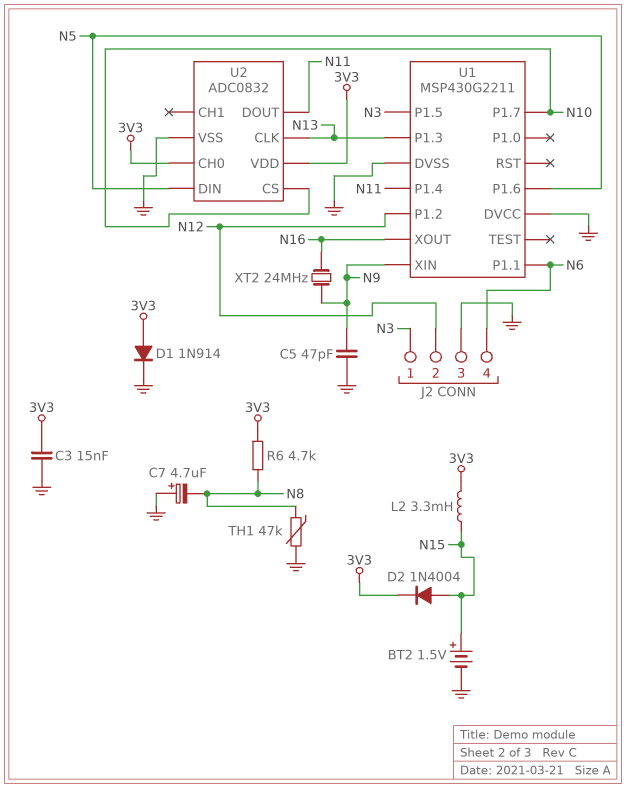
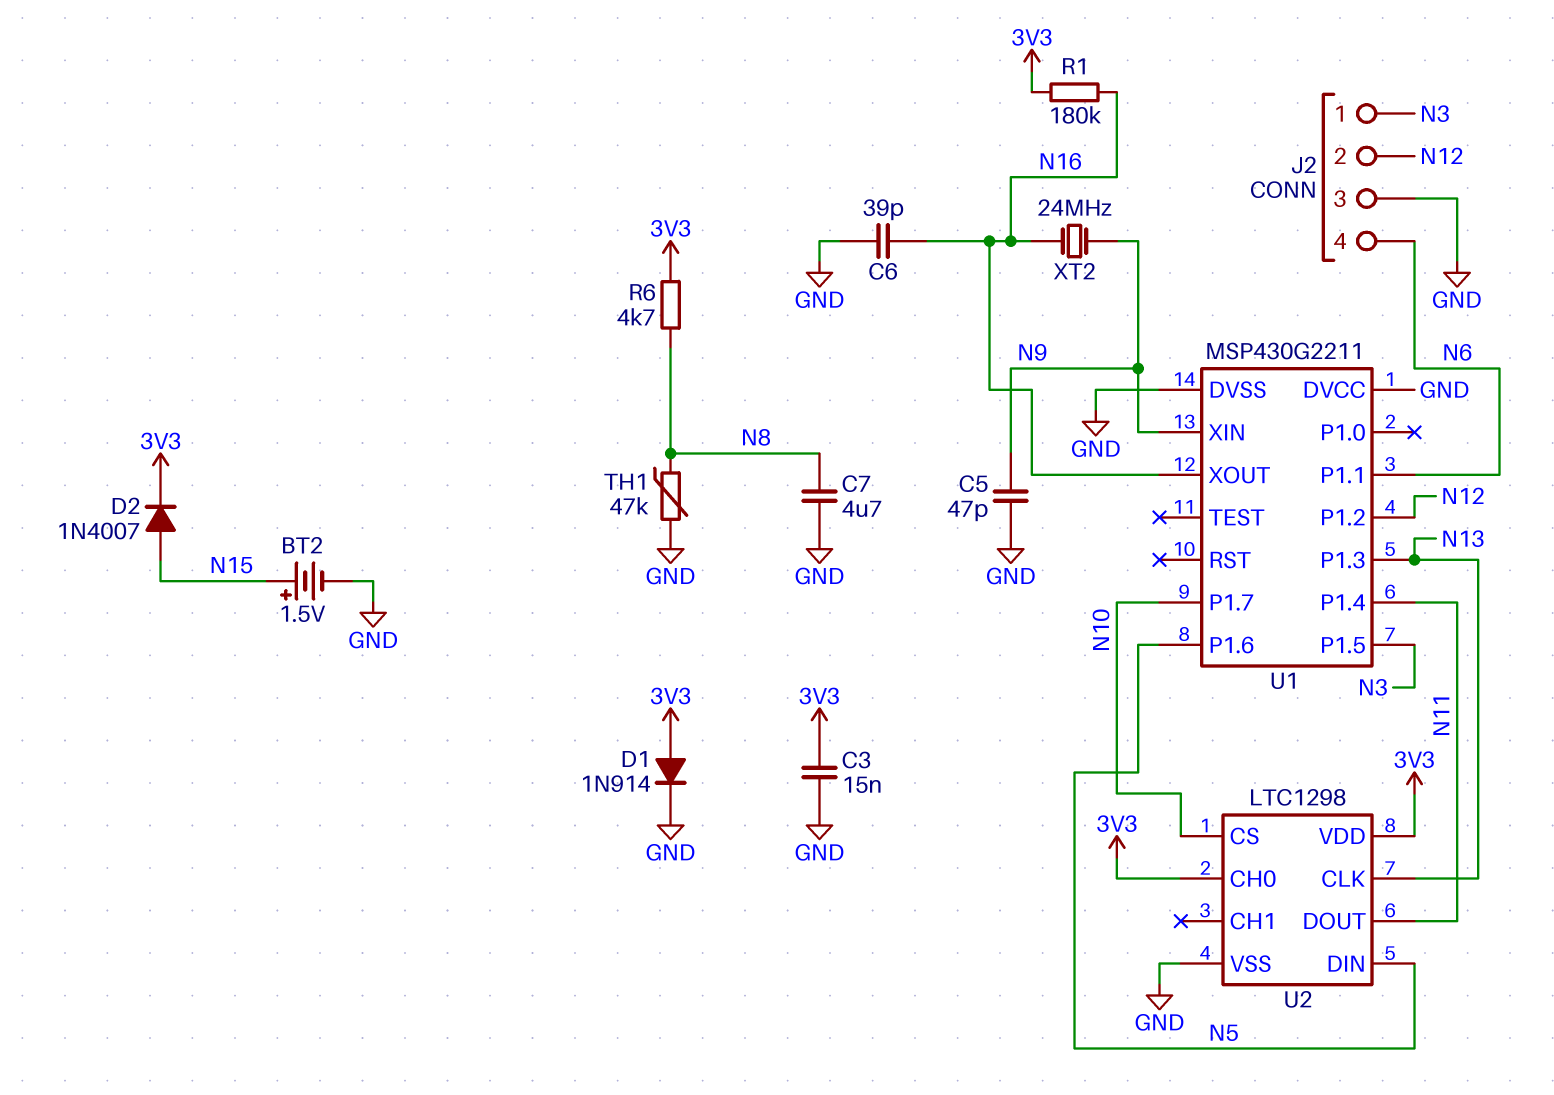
C6: none -> 39pF (GND, N16)
C7: 4.7uF (plus GND, minus N8) -> 4.7uF (GND, N8)
D2: diode 1N4004 (A N15, K 3V3) -> diode 1N4007 (A N15, K 3V3)
L2: 3.3mH (3V3, N15) -> none
R1: none -> 180k (3V3, N16)
U2: ADC0832 -> LTC1298

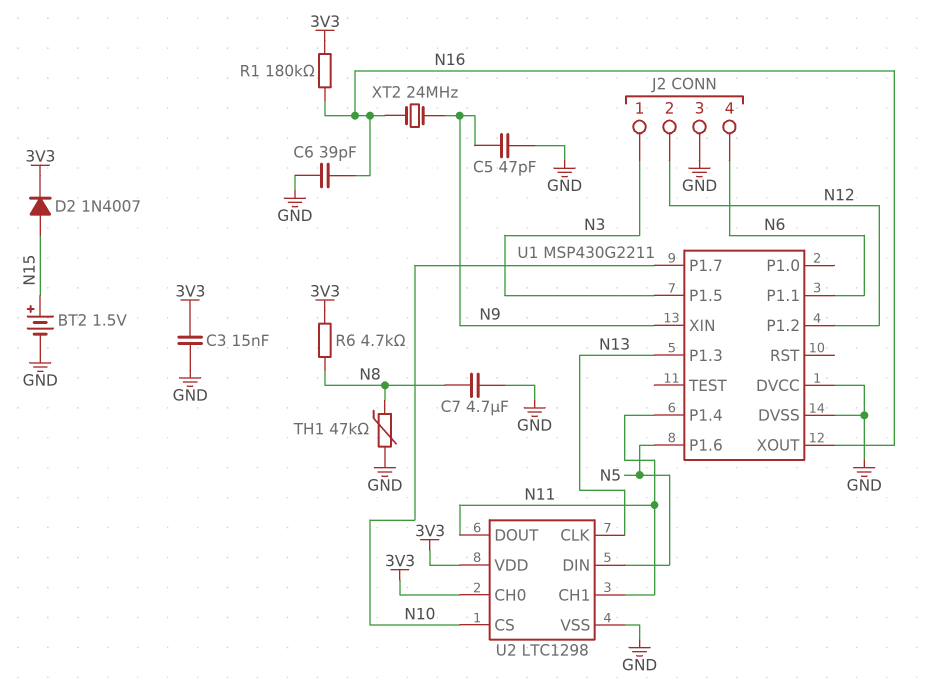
D1: diode 1N914 (A 3V3, K GND) -> none
U2 pin CH1: none -> N11

